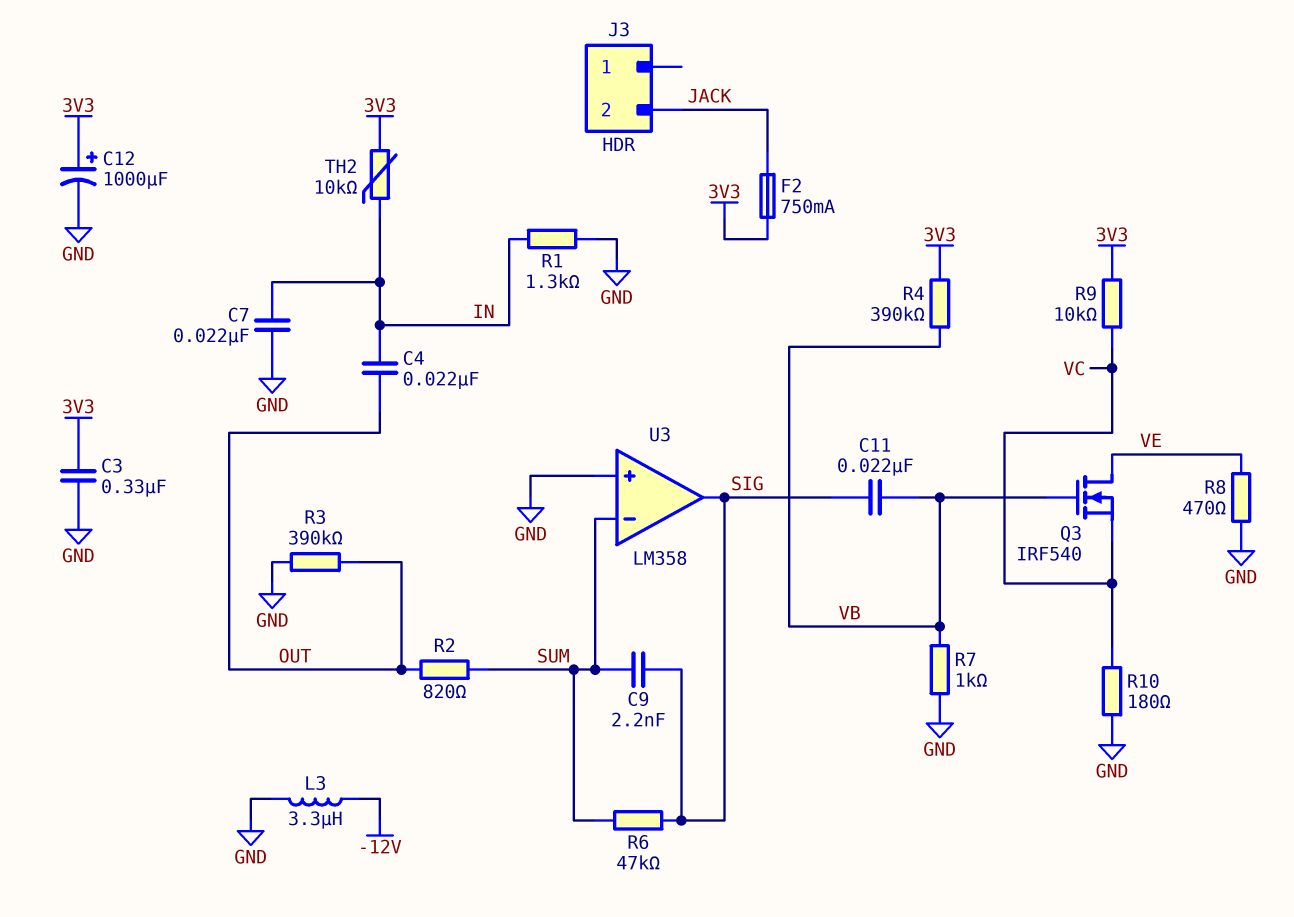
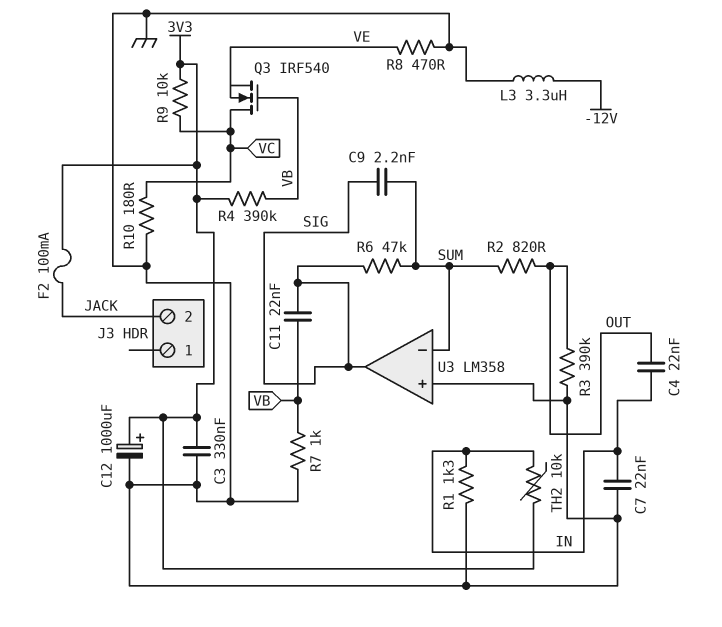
F2: 750mA (3V3, JACK) -> 100mA (3V3, JACK)
Q3: NMOS IRF540 (G VB, D VE, S VC) -> NMOS IRF540 (G VB, D VC, S VE)

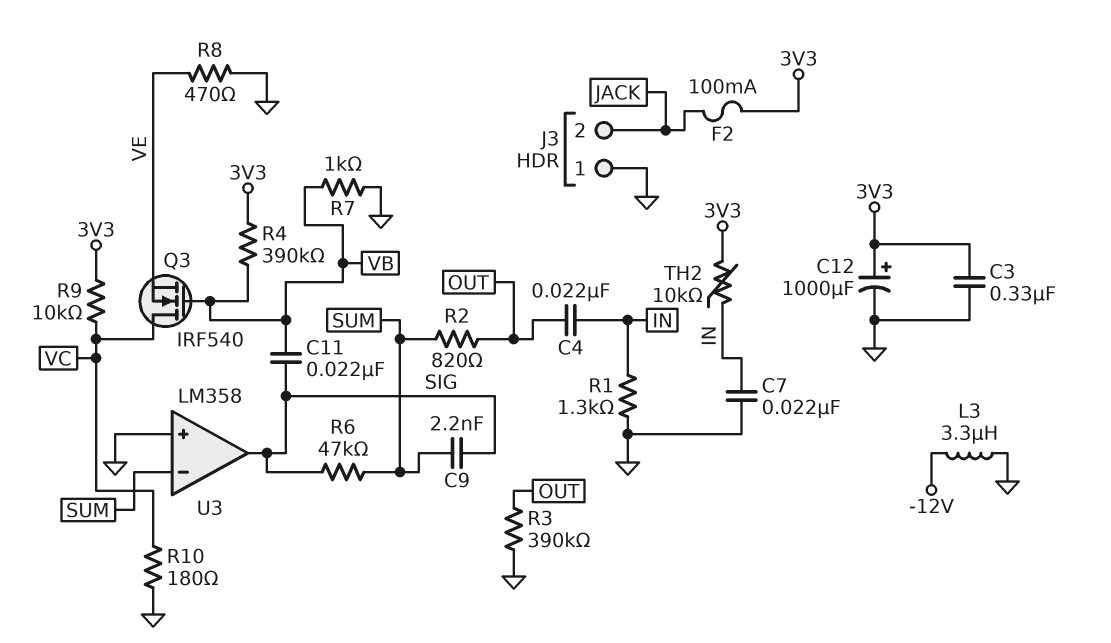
J3 pin 1: none -> GND

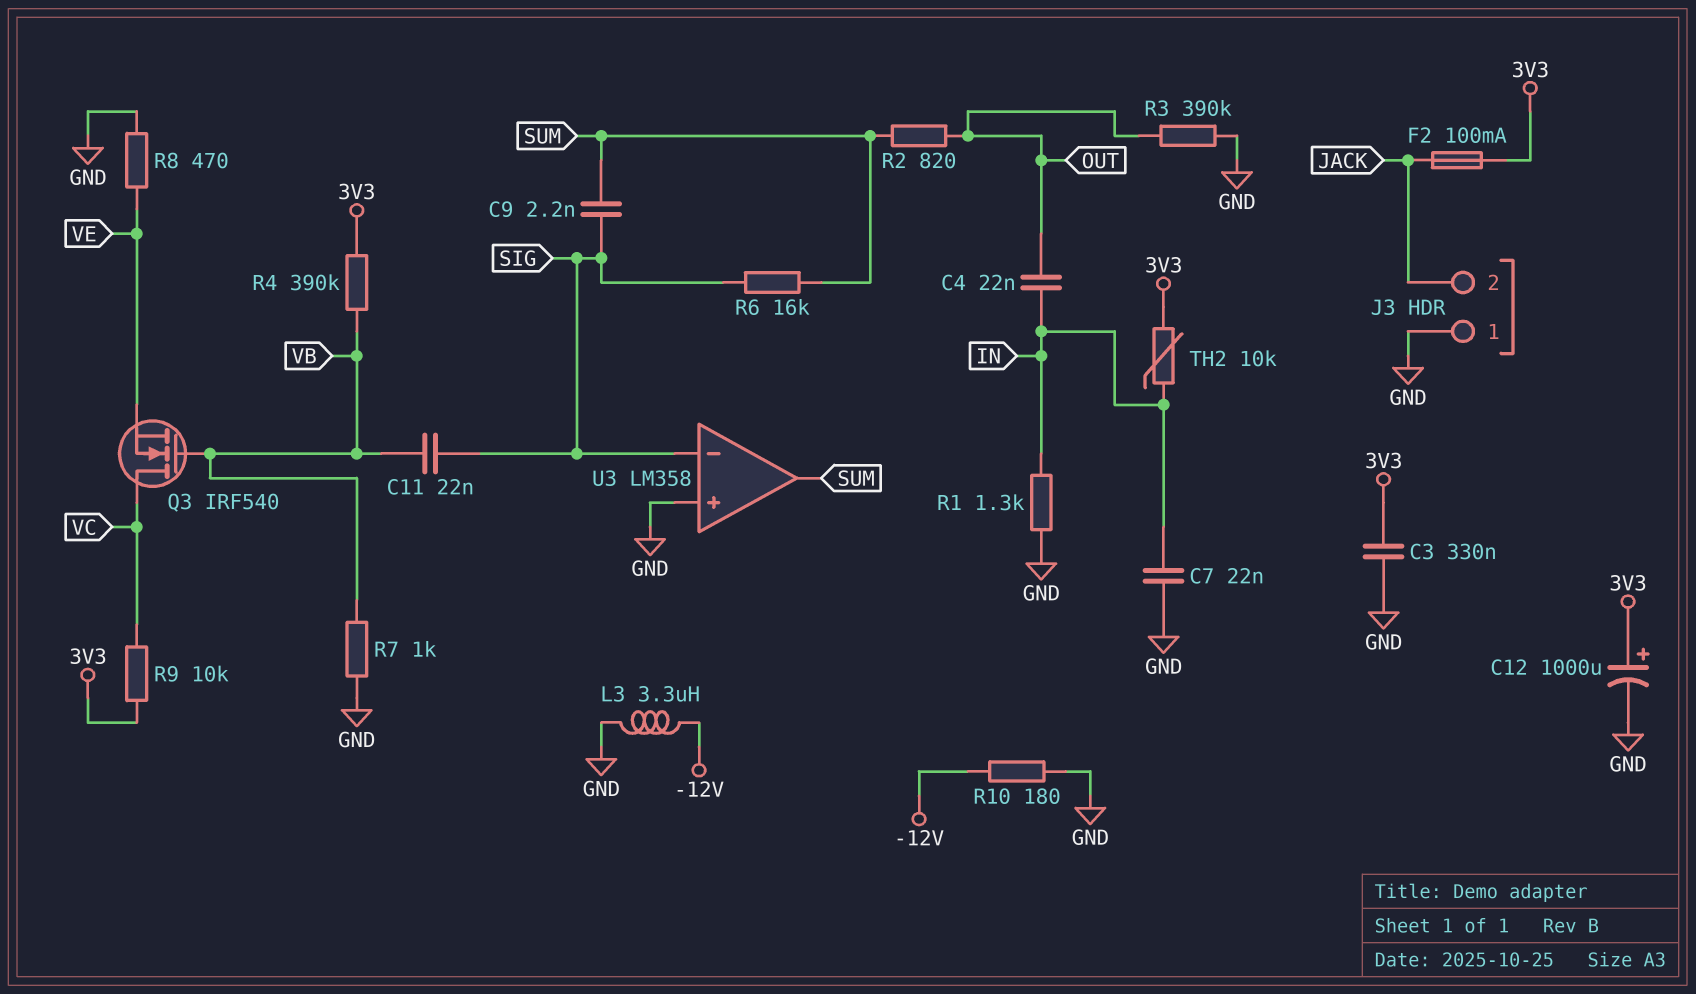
R6: 47k (SIG, SUM) -> 16k (SIG, SUM)
R10: 180 (GND, VC) -> 180 (-12V, GND)
U3 pin in-: SUM -> SIG
U3 pin out: SIG -> SUM

